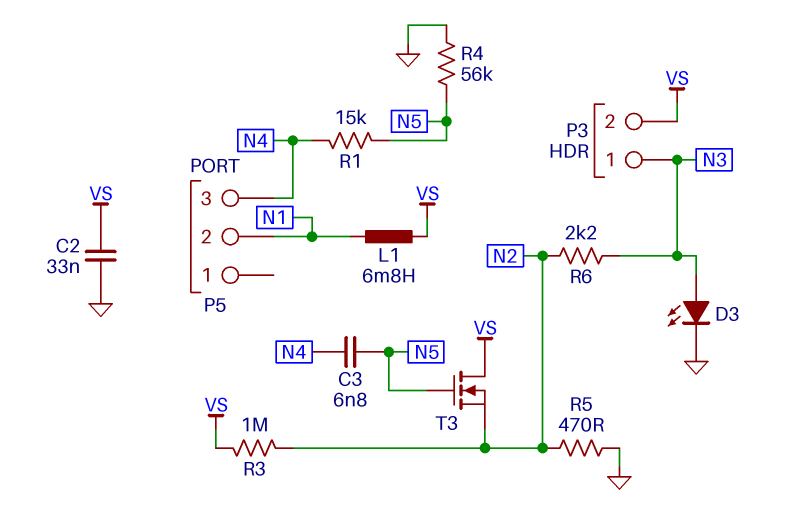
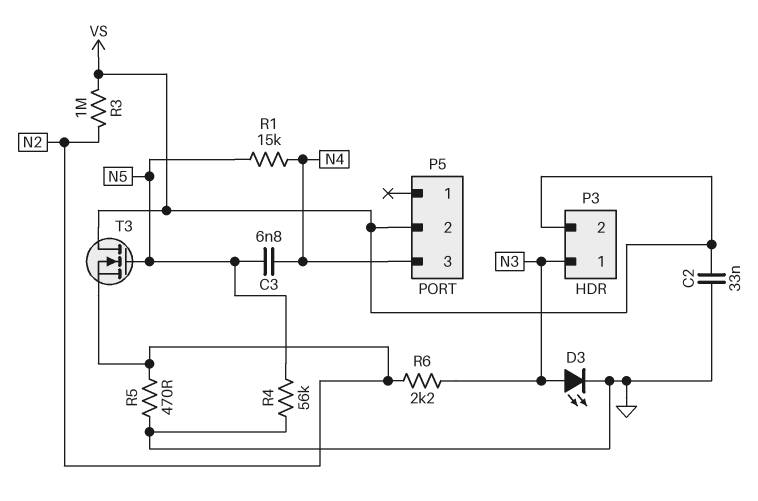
L1: 6.8mH (N1, VS) -> none
P5 pin 2: N1 -> VS

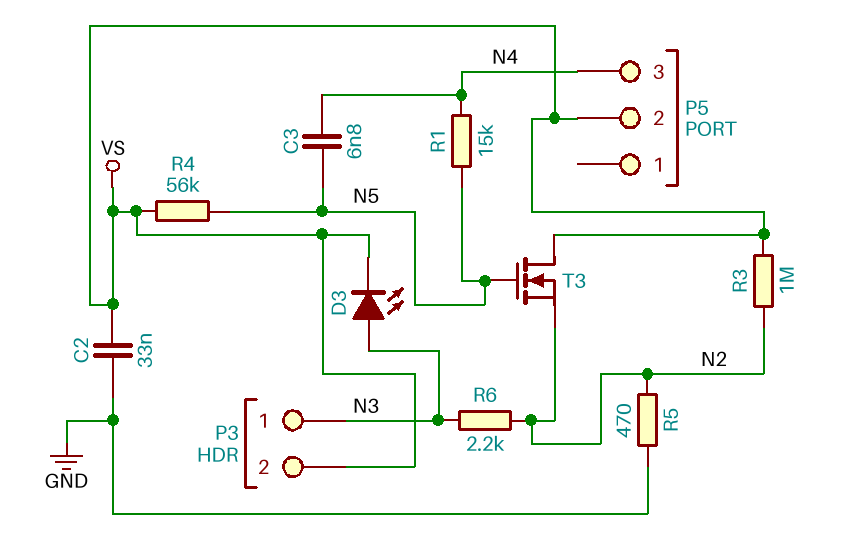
D3: LED (A N3, K GND) -> LED (A N3, K VS)
R4: 56k (GND, N5) -> 56k (N5, VS)

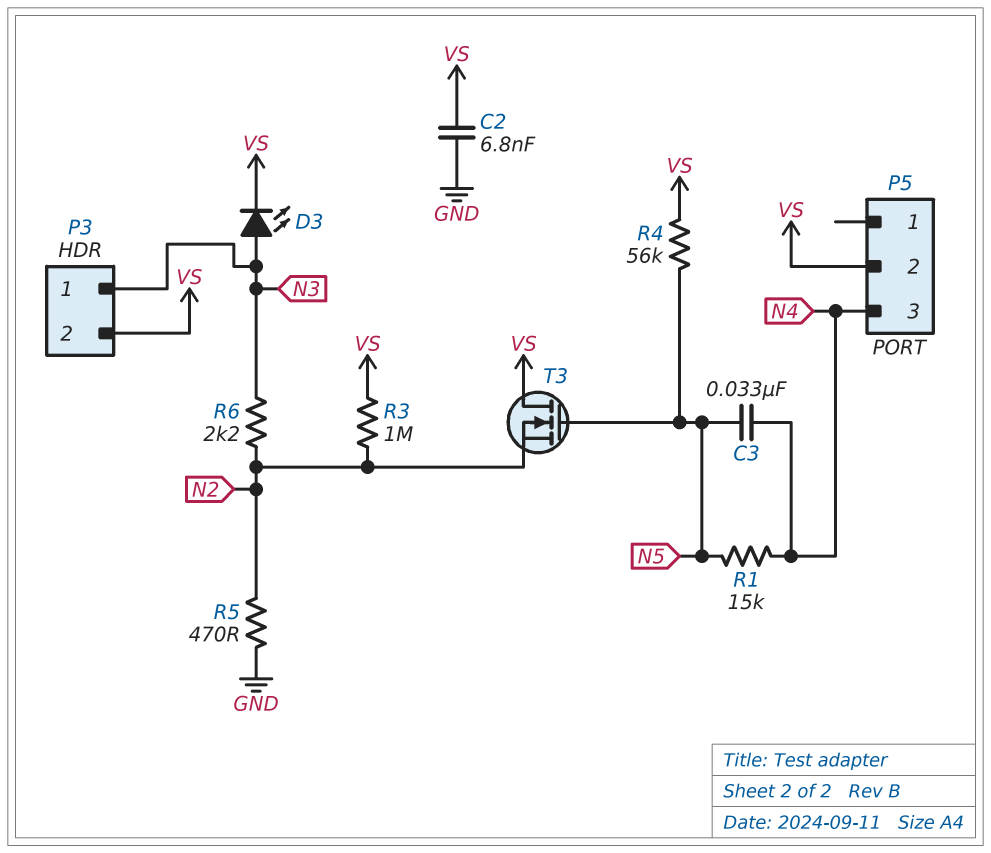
C2: 33nF (GND, VS) -> 6.8nF (GND, VS)
C3: 6.8nF (N4, N5) -> 33nF (N4, N5)

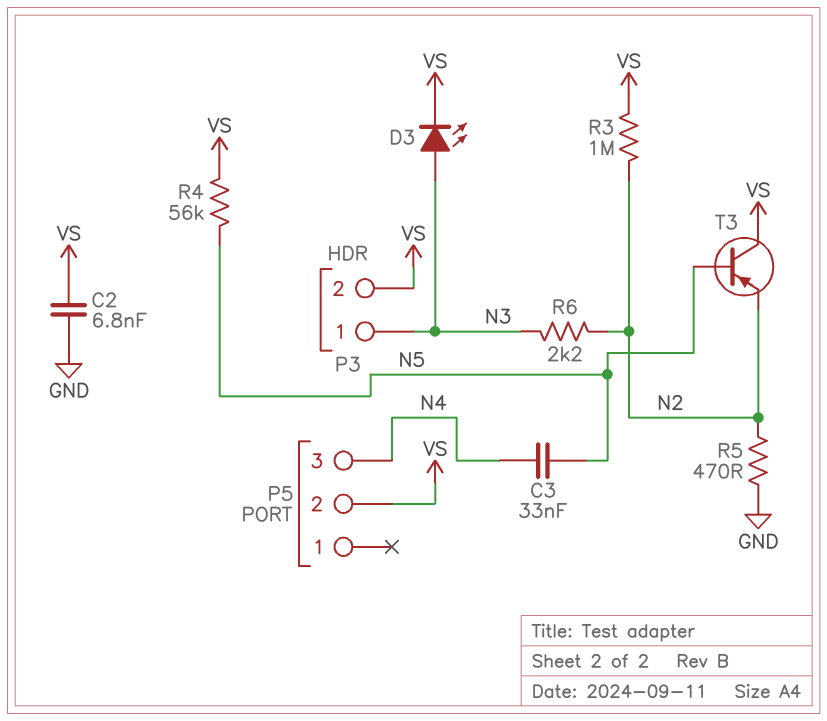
R1: 15k (N4, N5) -> none
T3: NMOS (G N5, D VS, S N2) -> PNP (B N5, C VS, E N2)

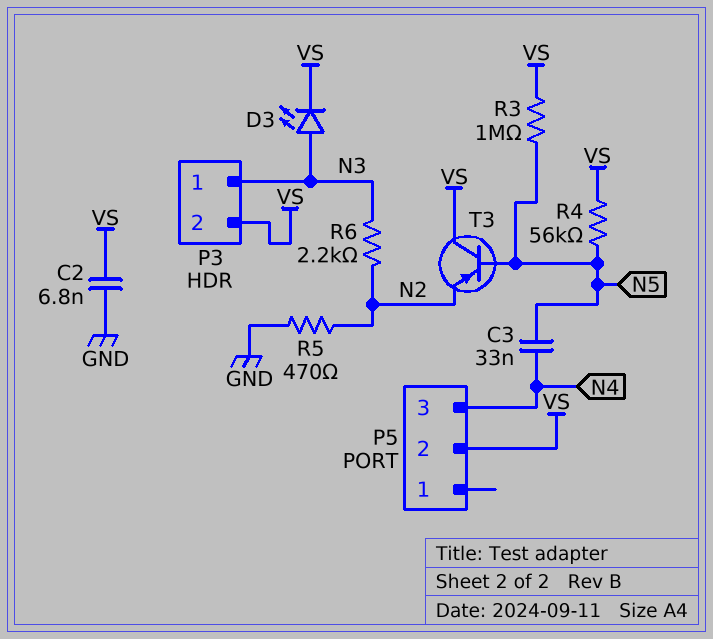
R3: 1M (N2, VS) -> 1M (N5, VS)

